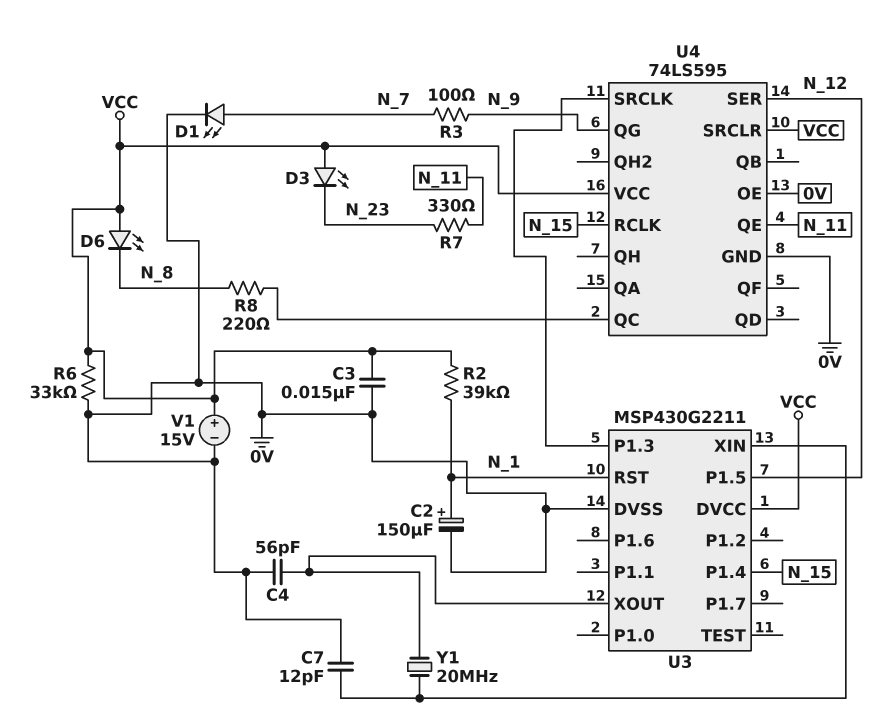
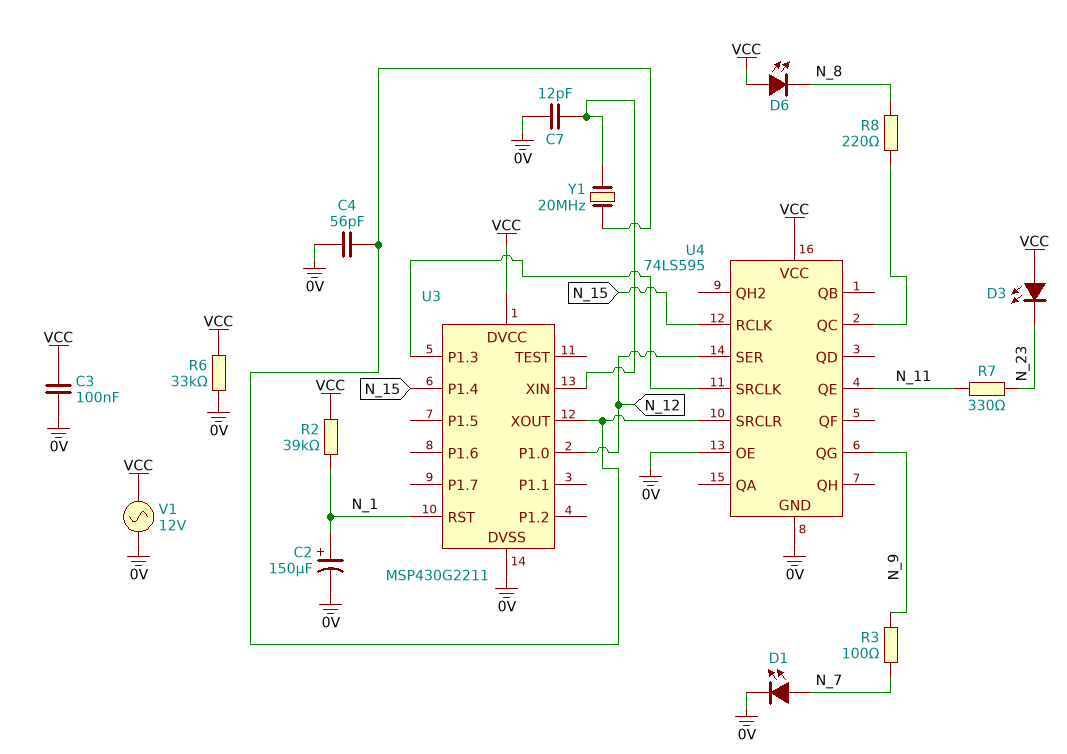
C3: 15nF (0V, VCC) -> 100nF (0V, VCC)
U3 pin P1.0: none -> N_12
U3 pin P1.5: N_12 -> none
U4 pin SRCLR: VCC -> U3/XOUT
V1: 15V (plus VCC, minus 0V) -> AC 12V (0V, VCC)

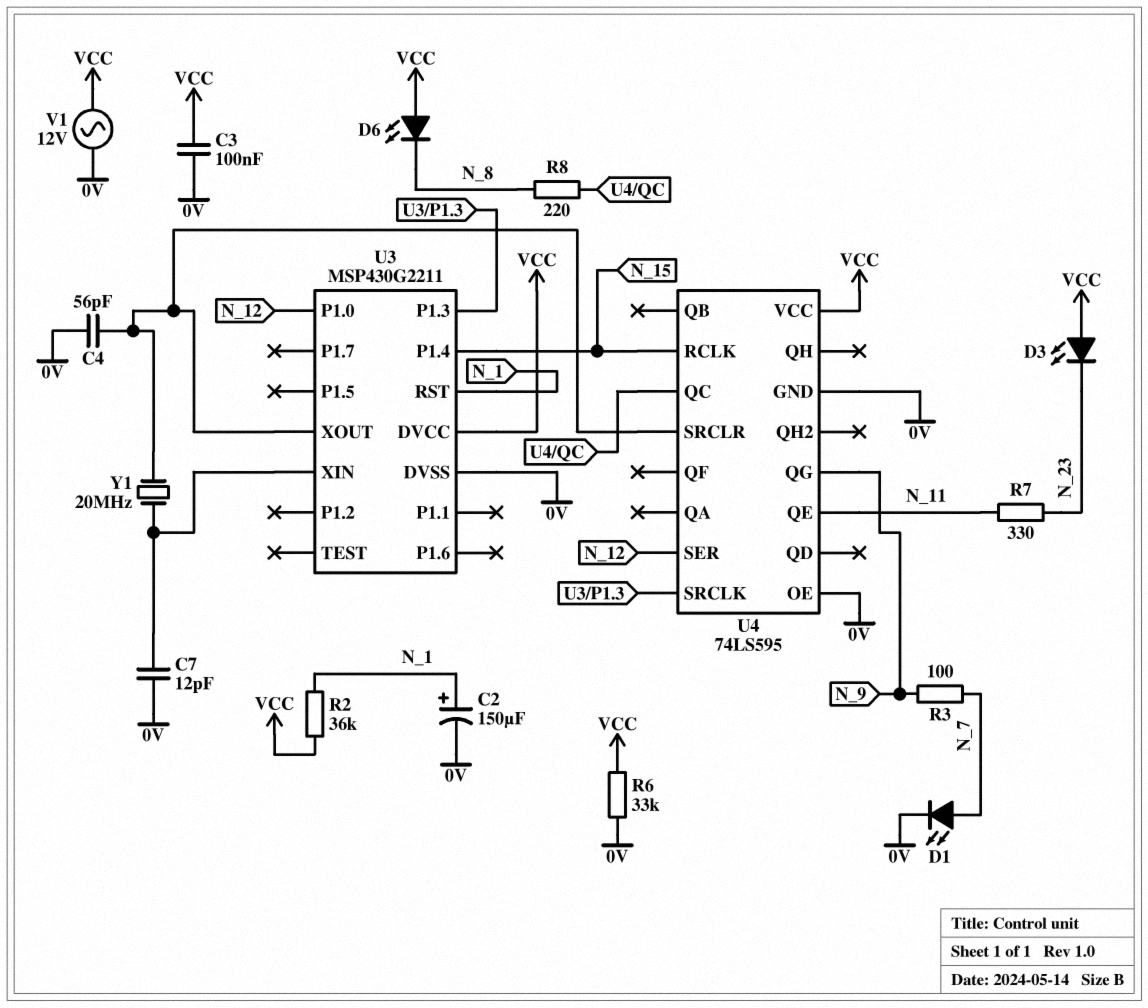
R2: 39k (N_1, VCC) -> 36k (N_1, VCC)

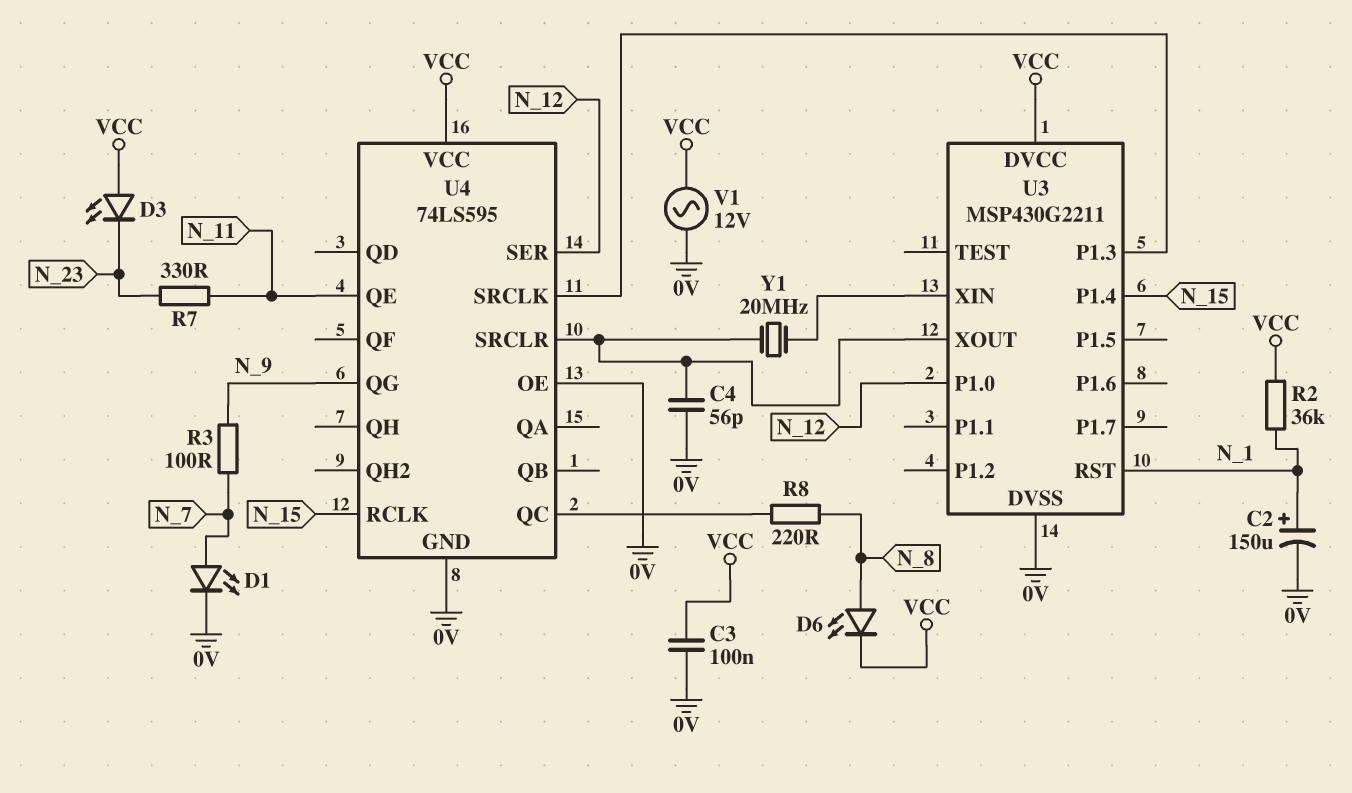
C7: 12pF (0V, U3/XIN) -> none
D6: LED (A VCC, K N_8) -> LED (A N_8, K VCC)
R6: 33k (0V, VCC) -> none

